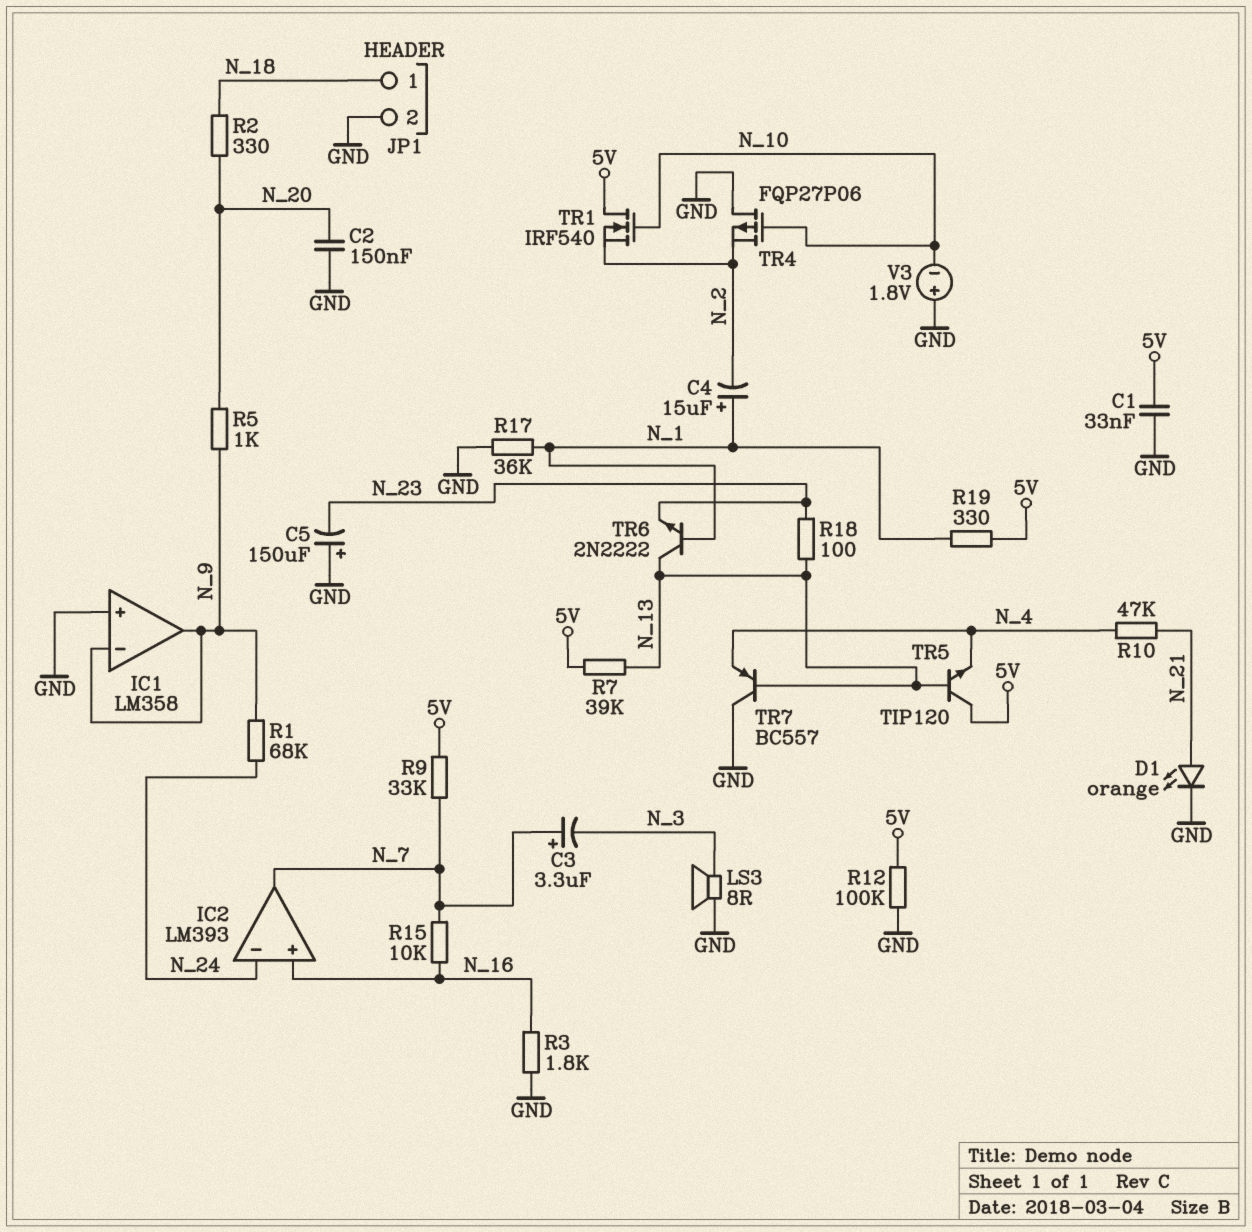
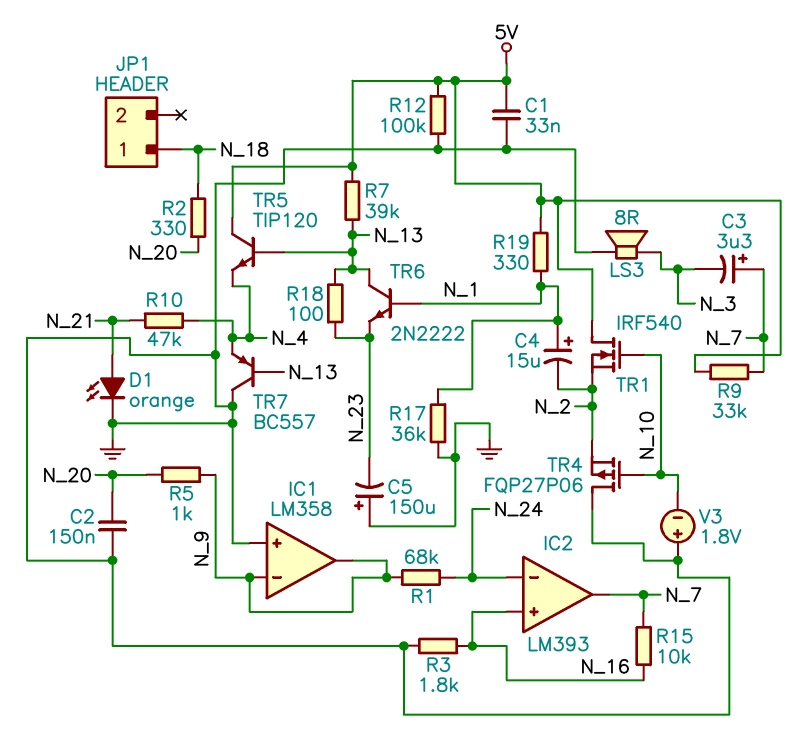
JP1 pin 2: GND -> none

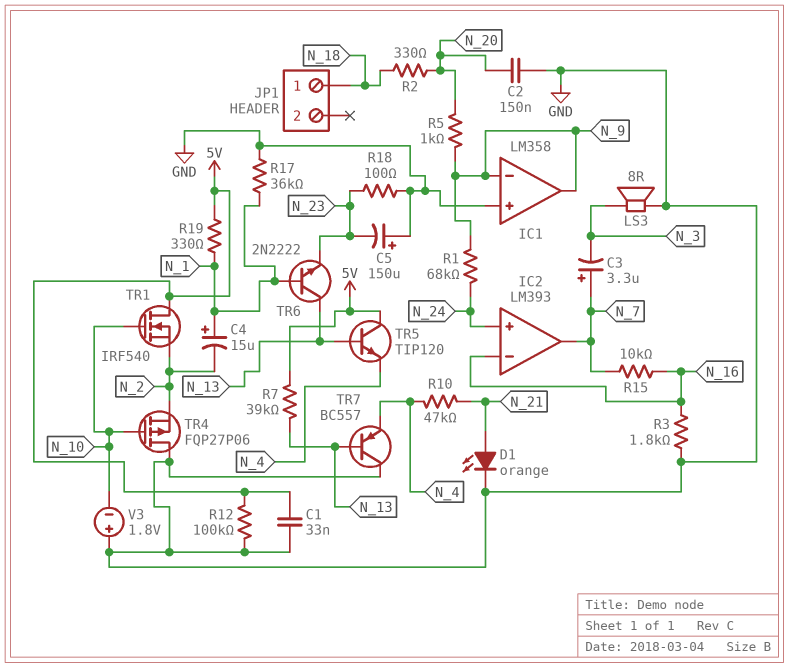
IC2 pin in+: N_16 -> N_24
IC2 pin in-: N_24 -> N_16
R9: 33k (5V, N_7) -> none
R18: 100 (N_13, N_23) -> 100 (GND, N_23)

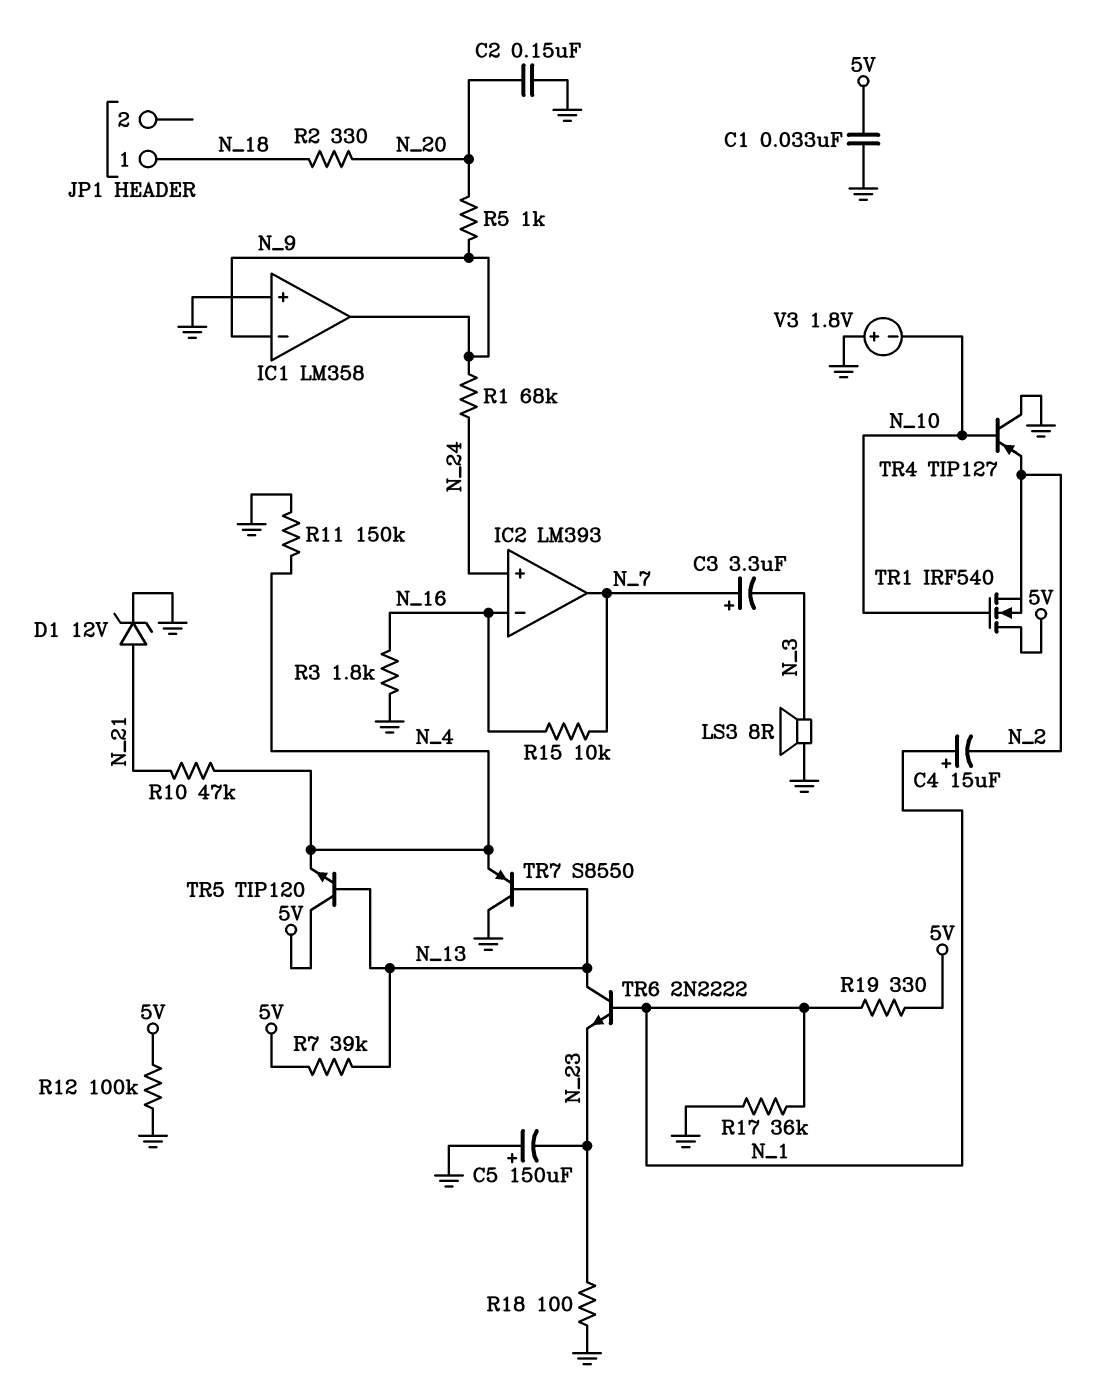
D1: LED orange (A N_21, K GND) -> zener 12V (A N_21, K GND)
R11: none -> 150k (GND, N_4)
TR4: PMOS FQP27P06 (G N_10, D GND, S N_2) -> PNP TIP127 (B N_10, C GND, E N_2)
TR7: PNP BC557 (B N_13, C GND, E N_4) -> PNP S8550 (B N_13, C GND, E N_4)

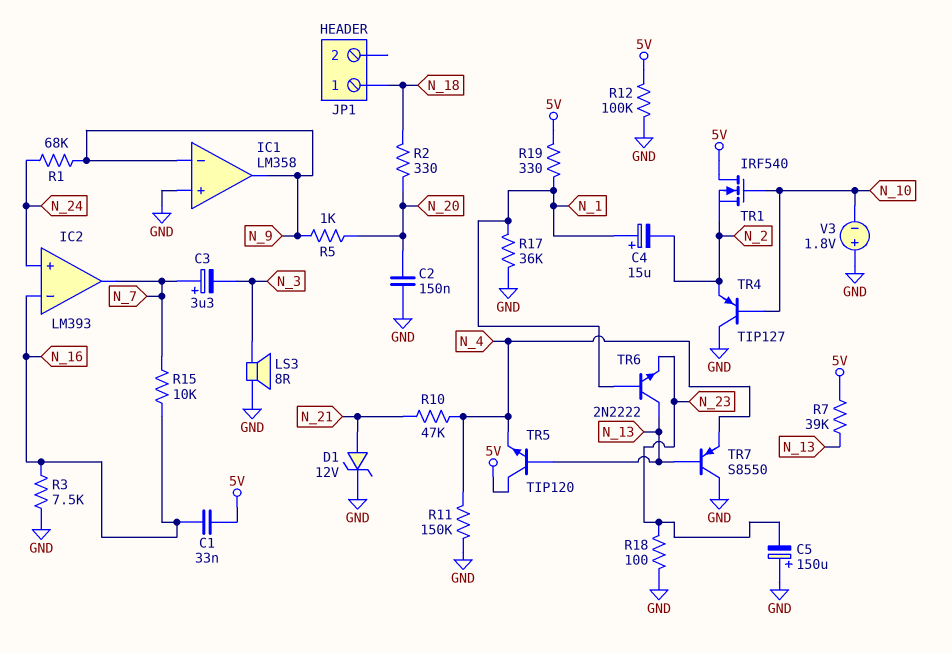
C1: 33nF (5V, GND) -> 33nF (5V, N_16)
R3: 1.8k (GND, N_16) -> 7.5k (GND, N_16)

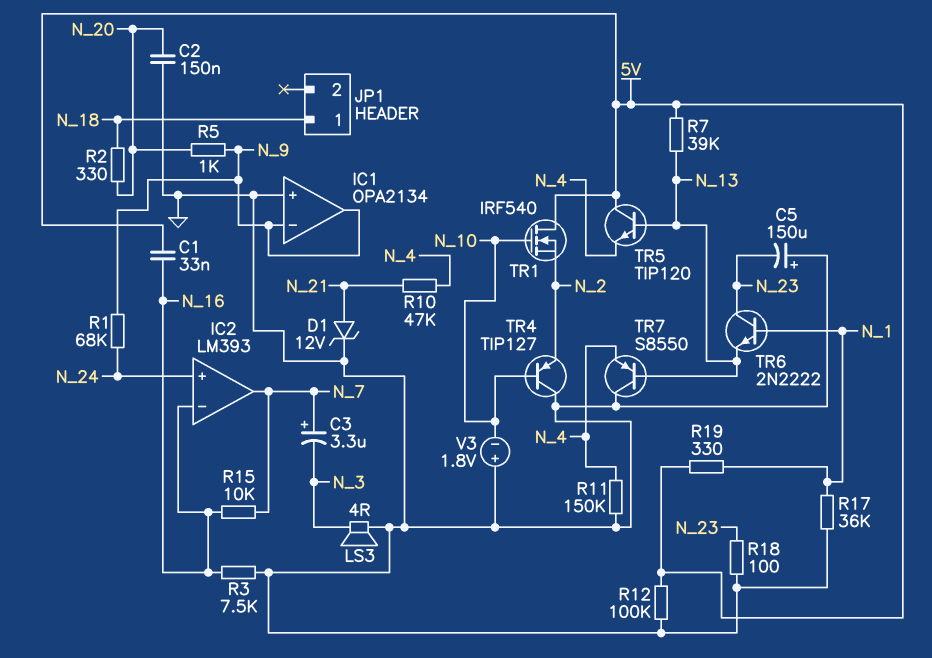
C4: 15uF (plus N_1, minus N_2) -> none
IC1: LM358 -> OPA2134
LS3: speaker 8R (GND, N_3) -> speaker 4R (GND, N_3)
TR6: NPN 2N2222 (B N_1, C N_13, E N_23) -> NPN 2N2222 (B N_1, C N_23, E N_13)

